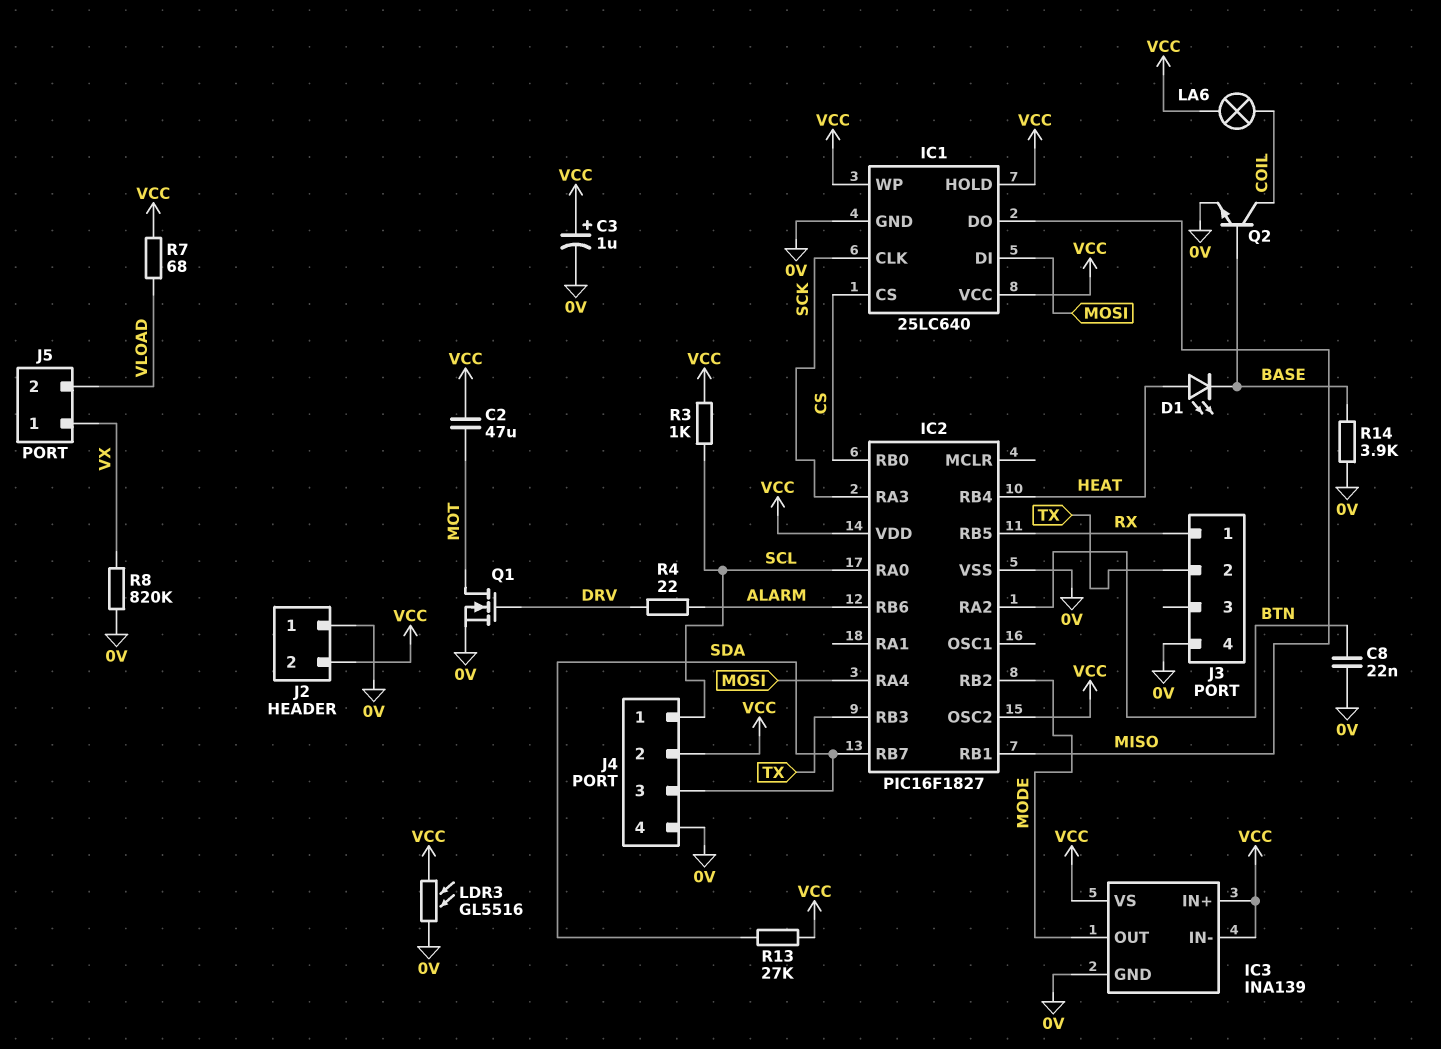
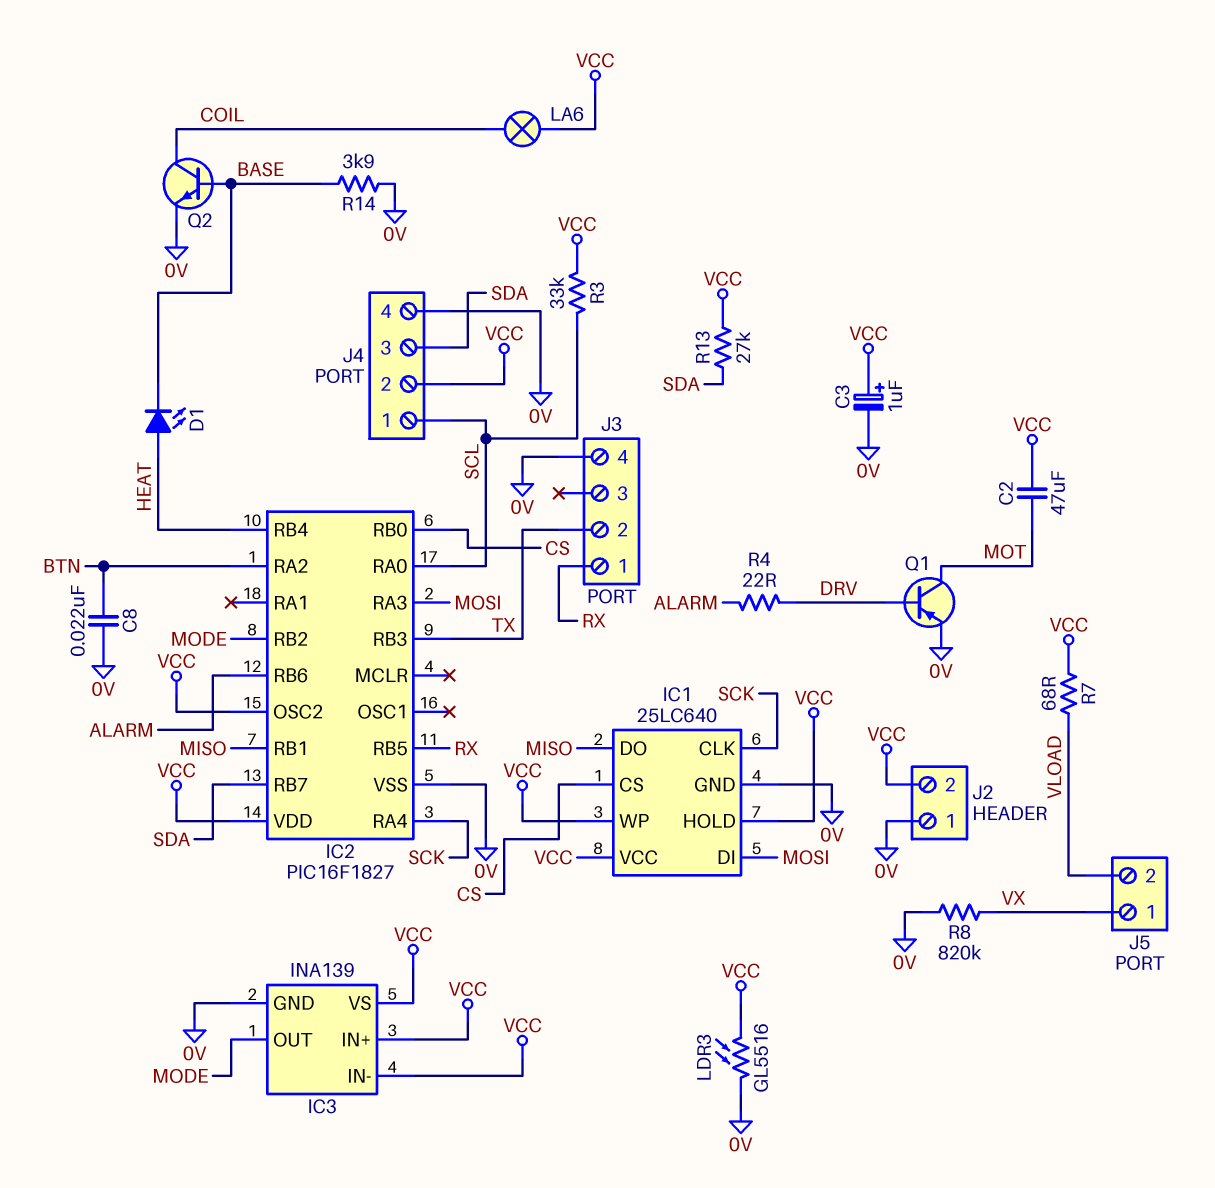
IC2 pin RA3: SCK -> MOSI
IC2 pin RA4: MOSI -> SCK
Q1: NMOS (G DRV, D MOT, S 0V) -> PNP (B DRV, C MOT, E 0V)
R3: 1k (SCL, VCC) -> 33k (SCL, VCC)

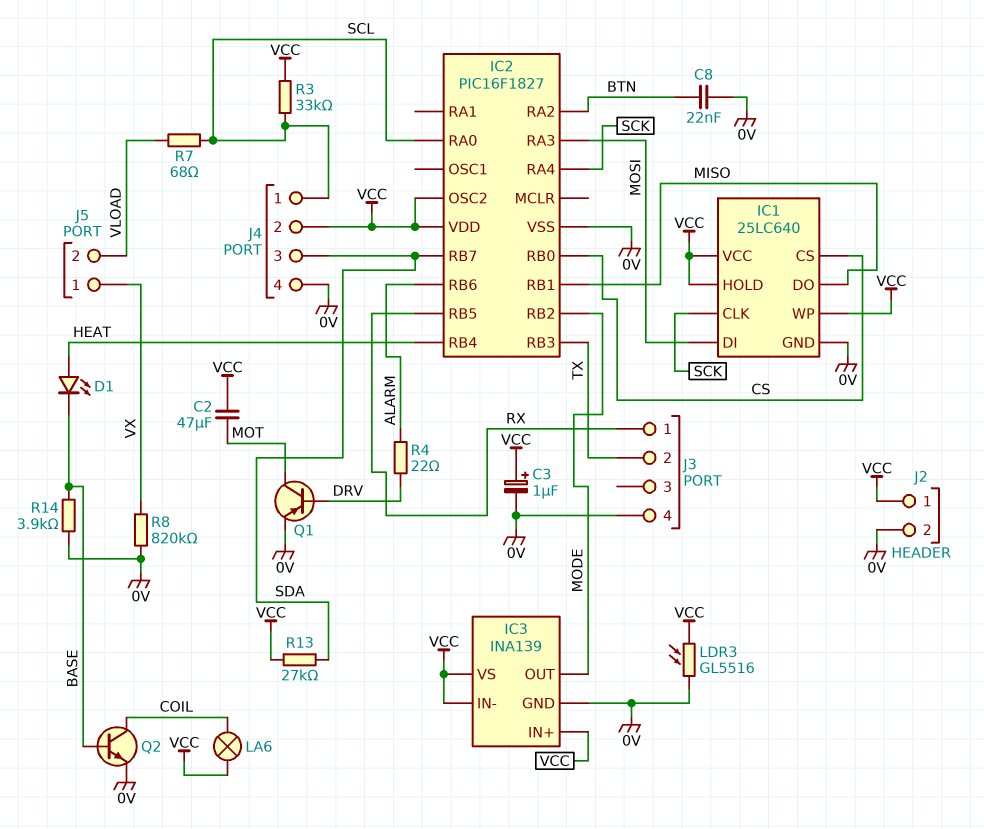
J2 pin 1: 0V -> VCC
J2 pin 2: VCC -> 0V
R7: 68 (VCC, VLOAD) -> 68 (SCL, VLOAD)

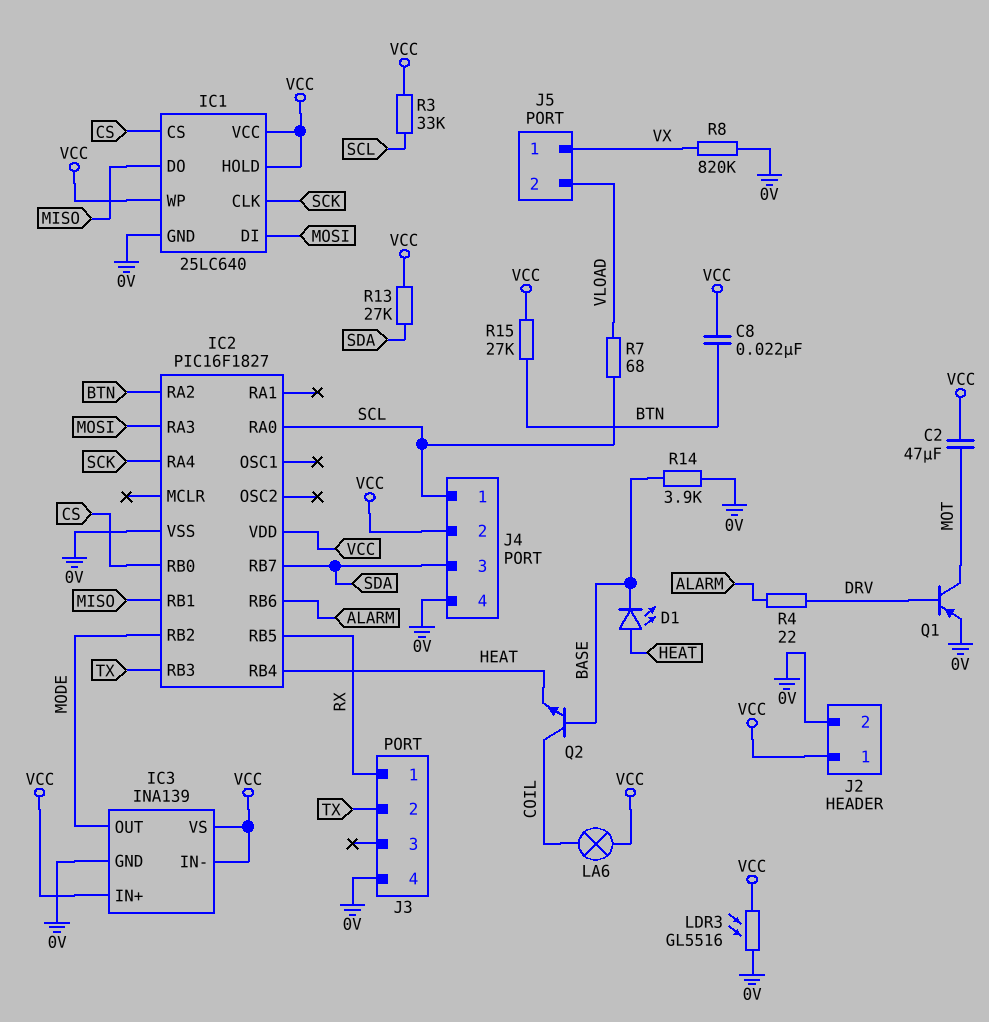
C3: 1uF (plus VCC, minus 0V) -> none
C8: 22nF (0V, BTN) -> 22nF (BTN, VCC)
IC2 pin OSC2: VCC -> none
Q2: NPN (B BASE, C COIL, E 0V) -> NPN (B BASE, C COIL, E HEAT)
R15: none -> 27k (BTN, VCC)

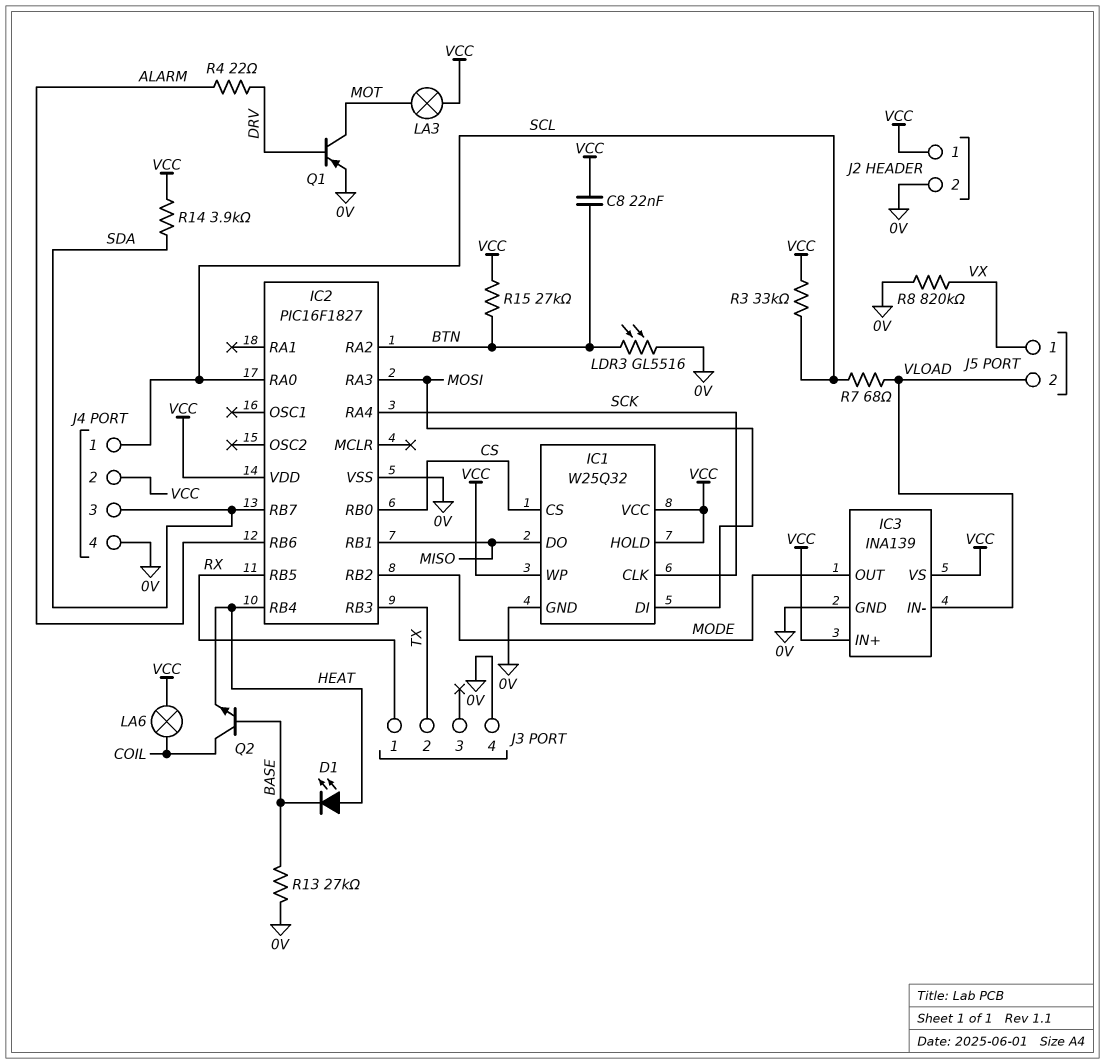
C2: 47uF (MOT, VCC) -> none
IC1: 25LC640 -> W25Q32
IC3 pin IN-: VCC -> VLOAD
LA3: none -> lamp (MOT, VCC)
LDR3: GL5516 (0V, VCC) -> GL5516 (0V, BTN)
R13: 27k (SDA, VCC) -> 27k (0V, BASE)
R14: 3.9k (0V, BASE) -> 3.9k (SDA, VCC)

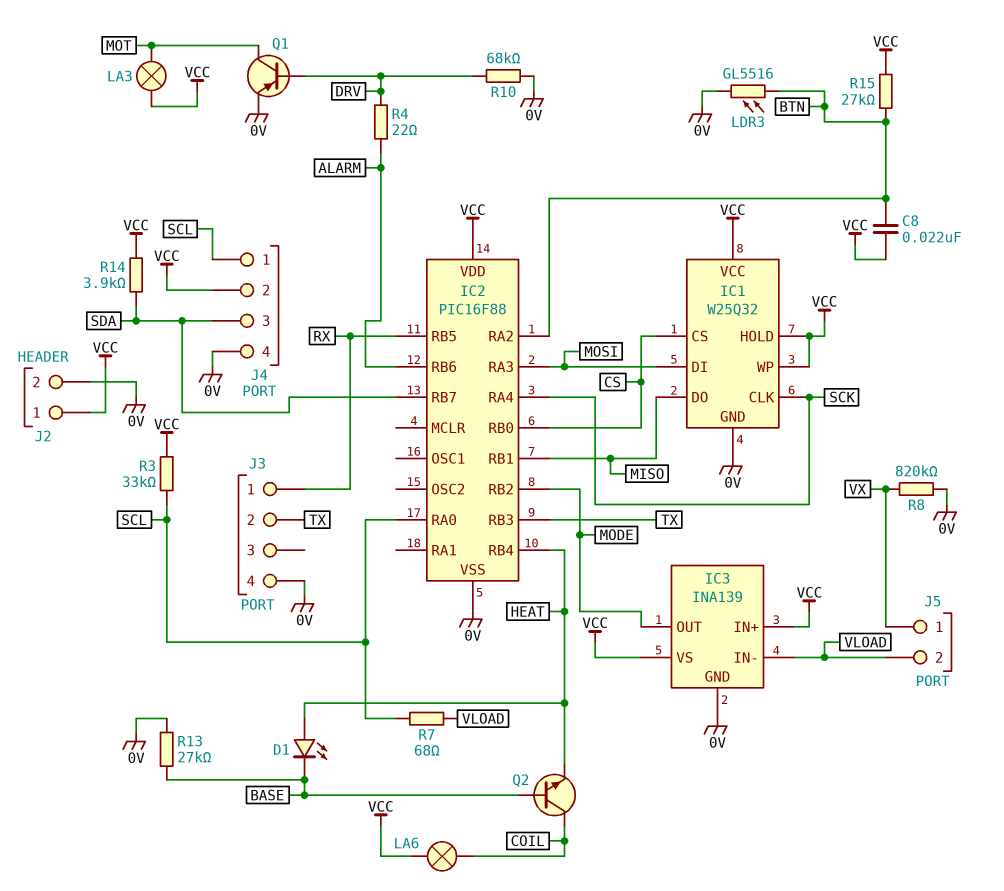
IC2: PIC16F1827 -> PIC16F88
R10: none -> 68k (0V, DRV)

